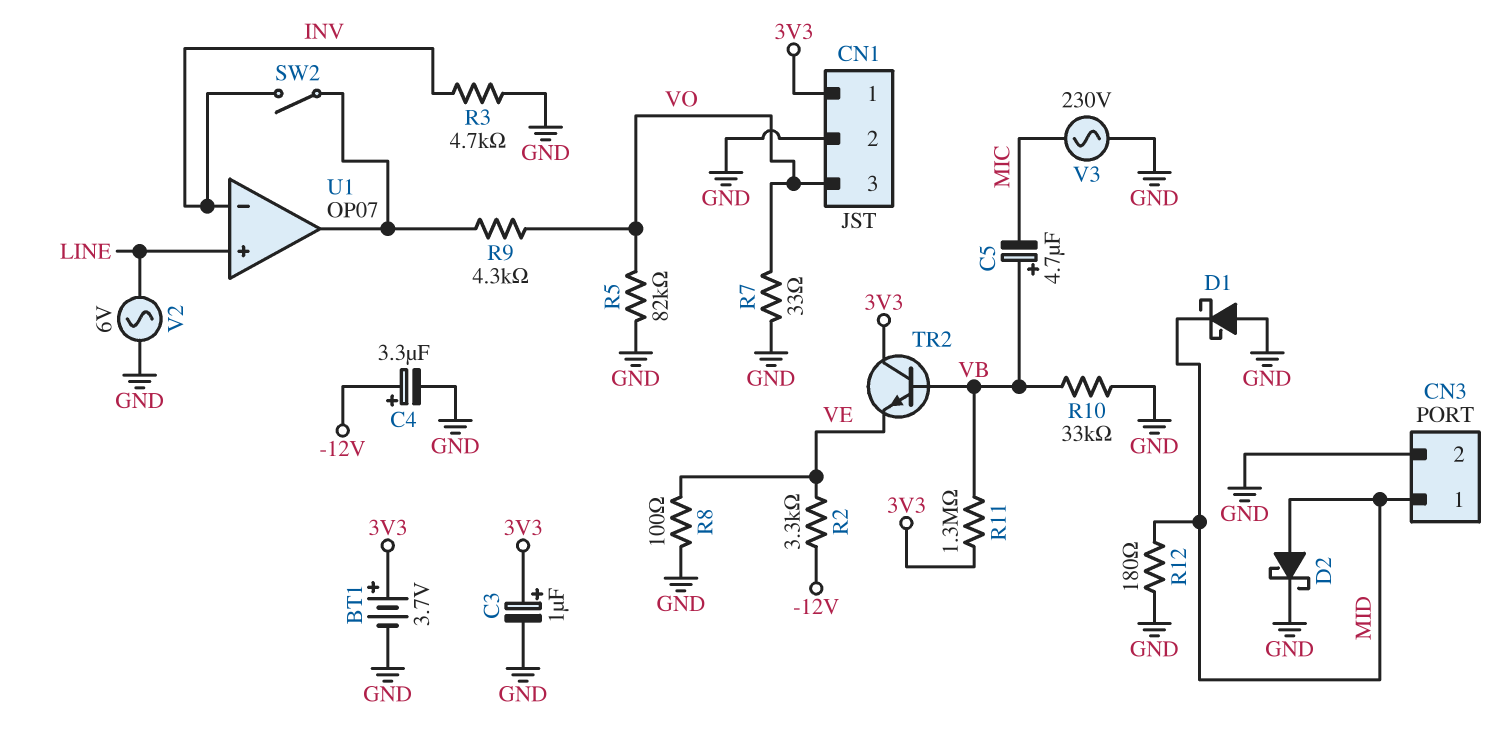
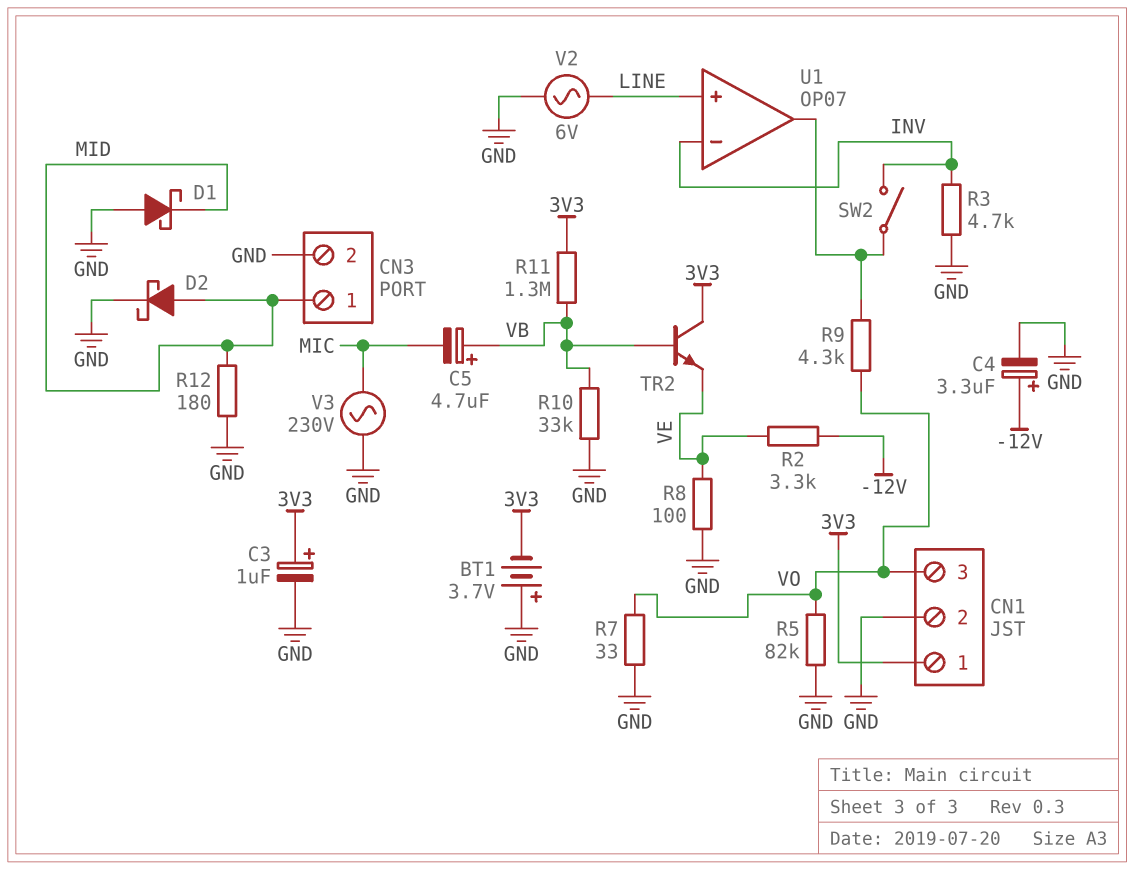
BT1: 3.7V (plus 3V3, minus GND) -> 3.7V (plus GND, minus 3V3)

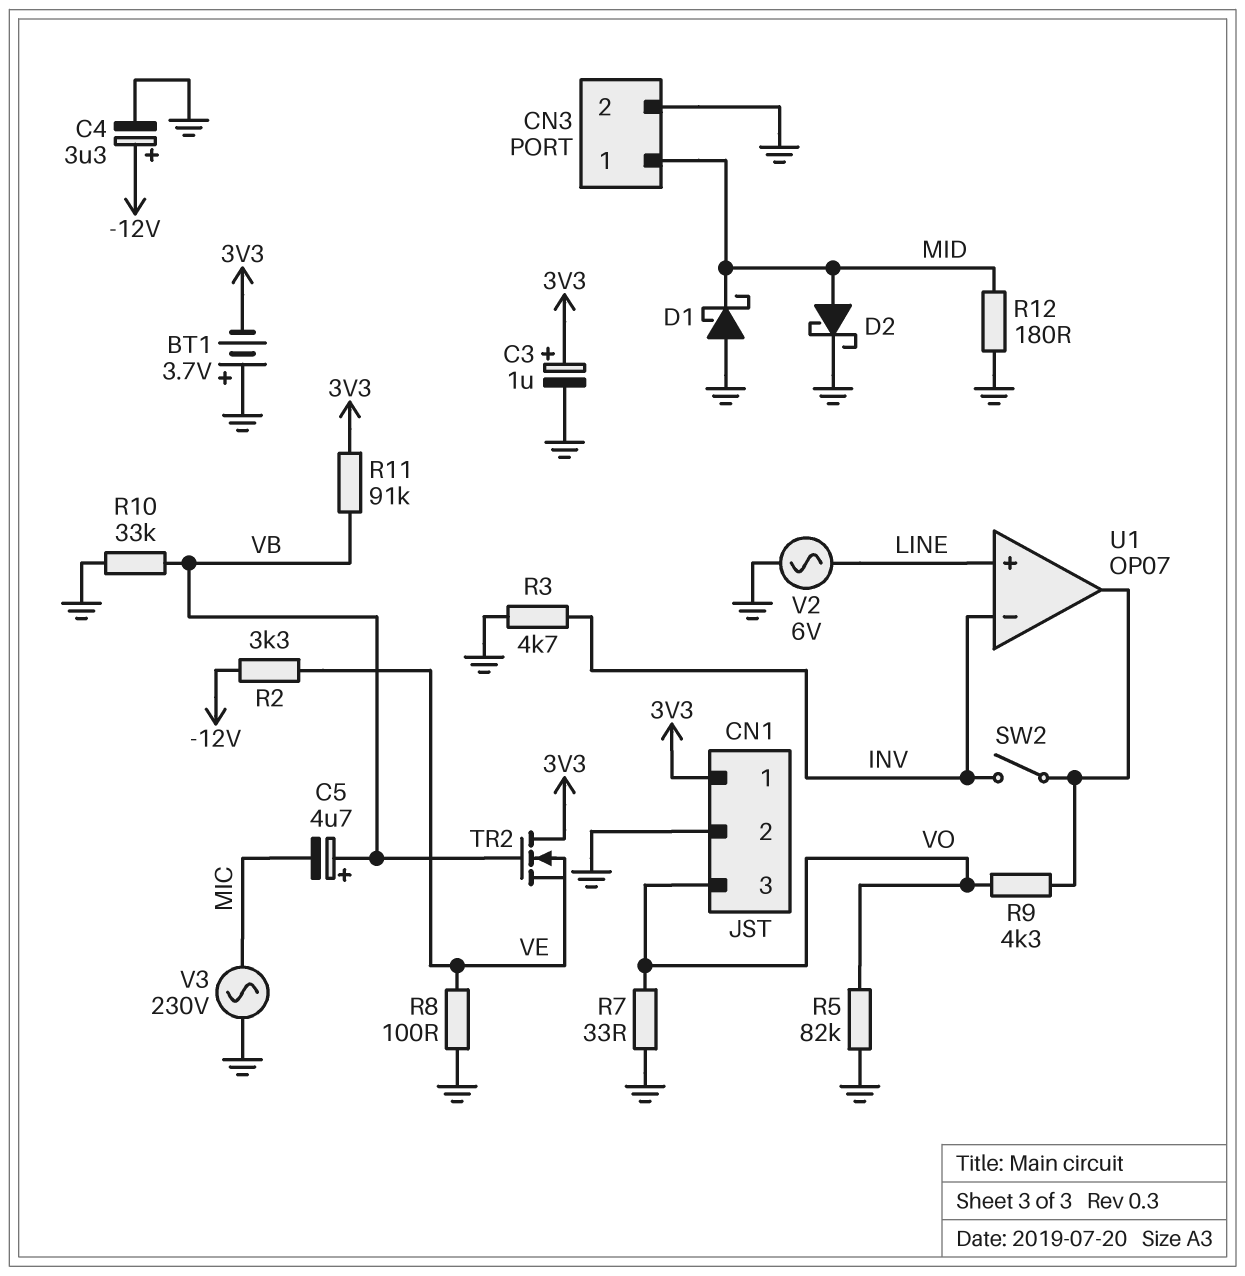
R11: 1.3M (3V3, VB) -> 91k (3V3, VB)
TR2: NPN (B VB, C 3V3, E VE) -> NMOS (G VB, D 3V3, S VE)

